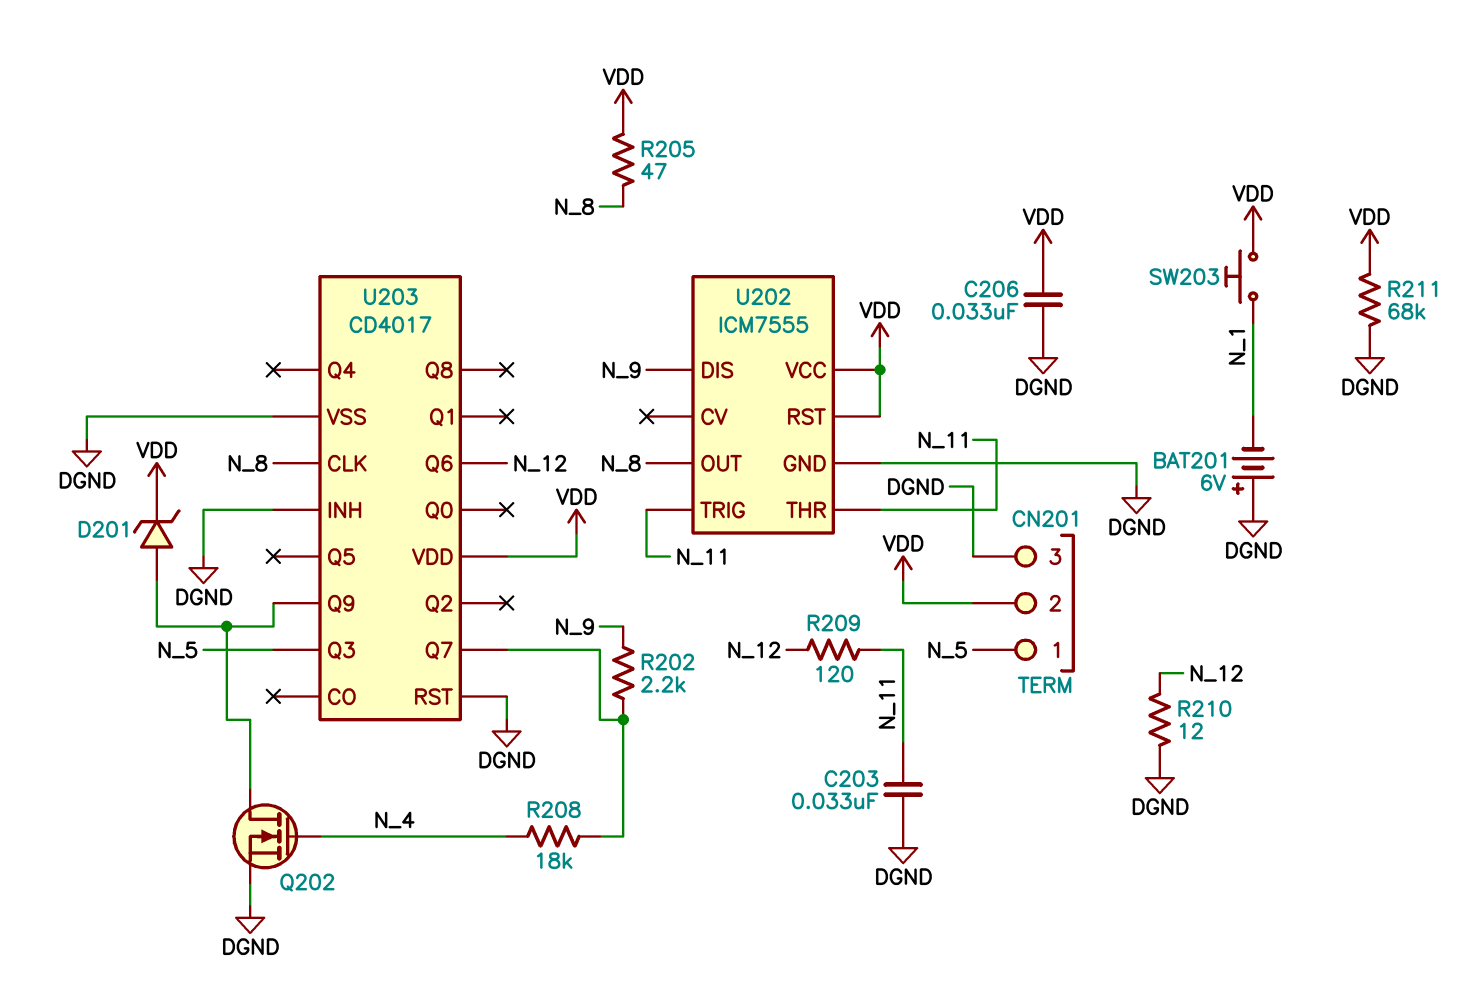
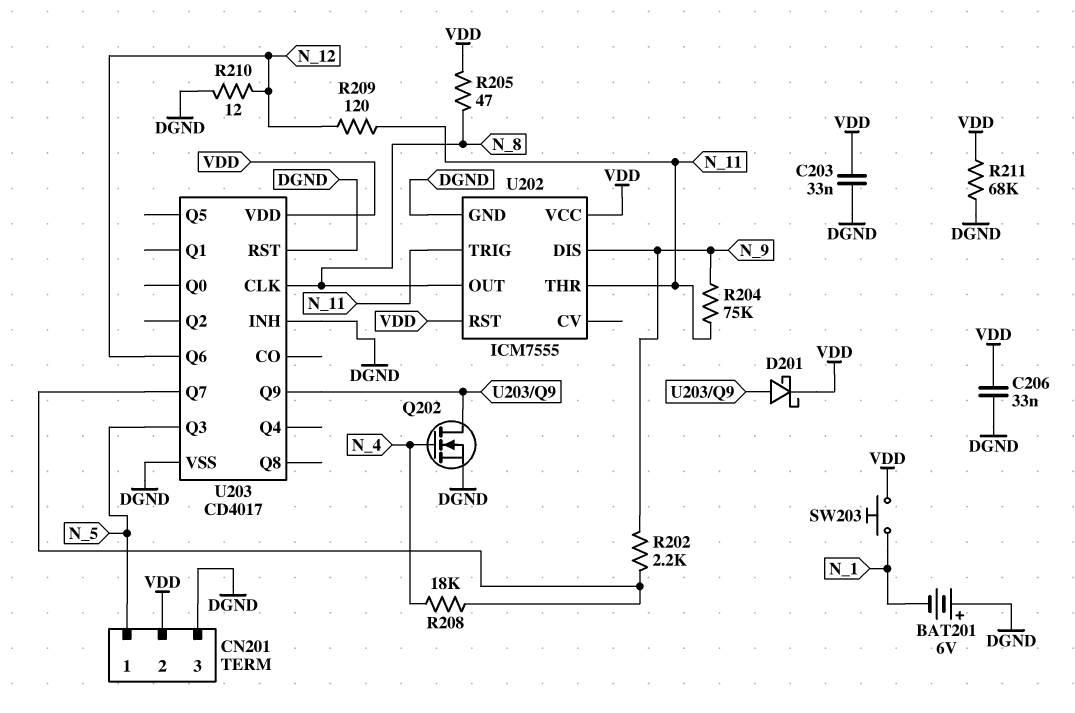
C203: 33nF (DGND, N_11) -> 33nF (DGND, VDD)
D201: zener (A U203/Q9, K VDD) -> schottky (A U203/Q9, K VDD)
R204: none -> 75k (N_9, N_11)

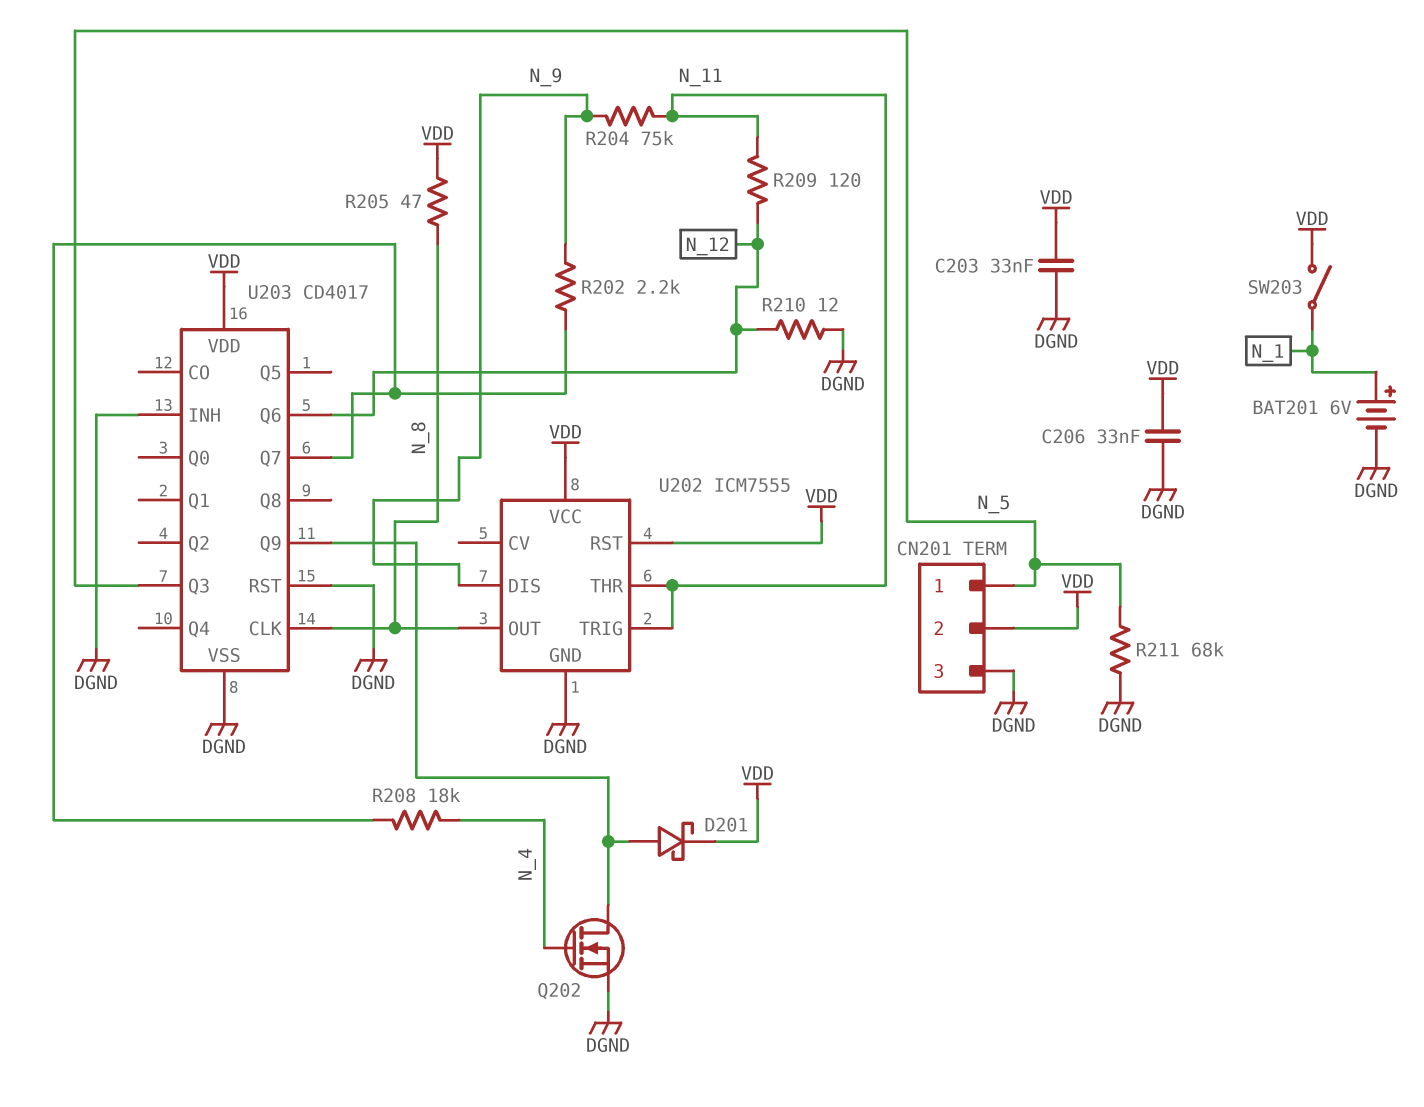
BAT201: 6V (plus DGND, minus N_1) -> 6V (plus N_1, minus DGND)
R211: 68k (DGND, VDD) -> 68k (DGND, N_5)
SW203: button (N_1, VDD) -> switch (N_1, VDD)

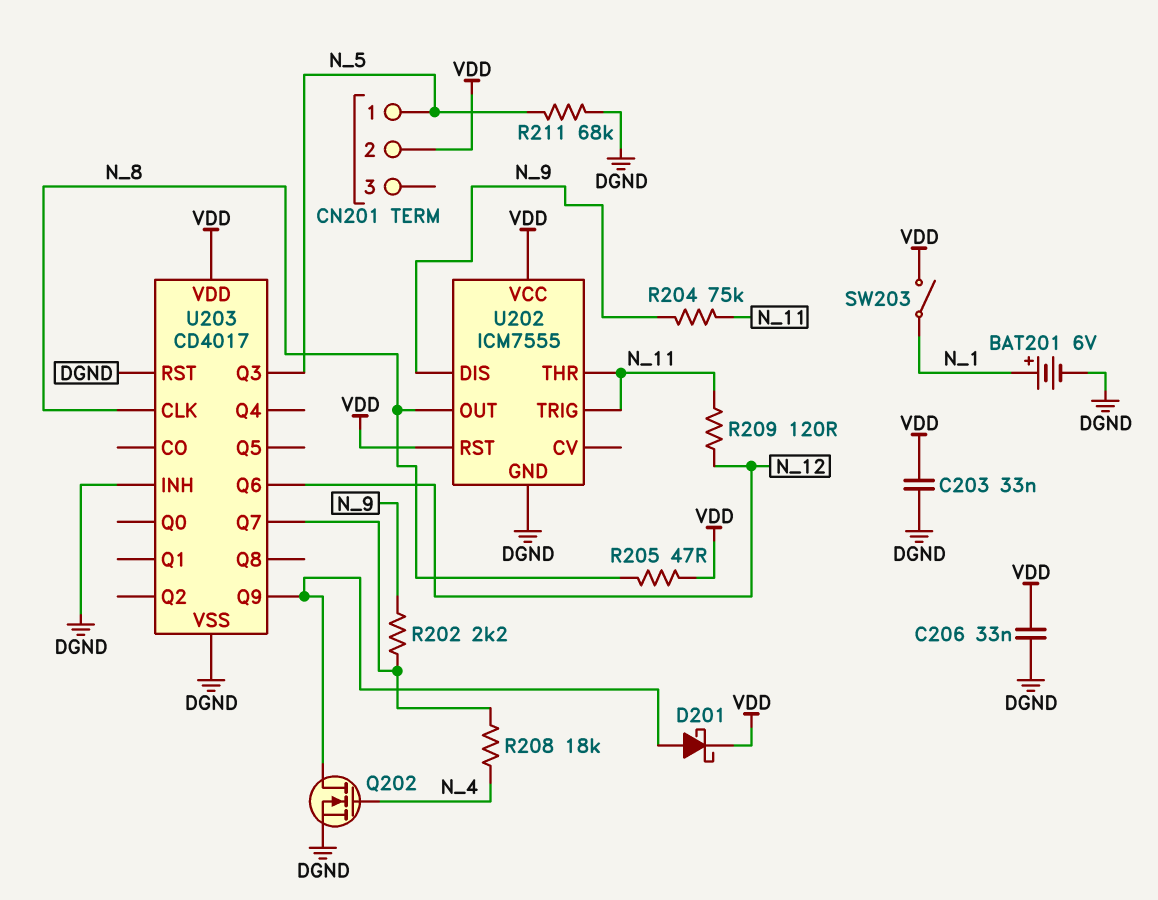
CN201 pin 3: DGND -> none
R210: 12 (DGND, N_12) -> none

